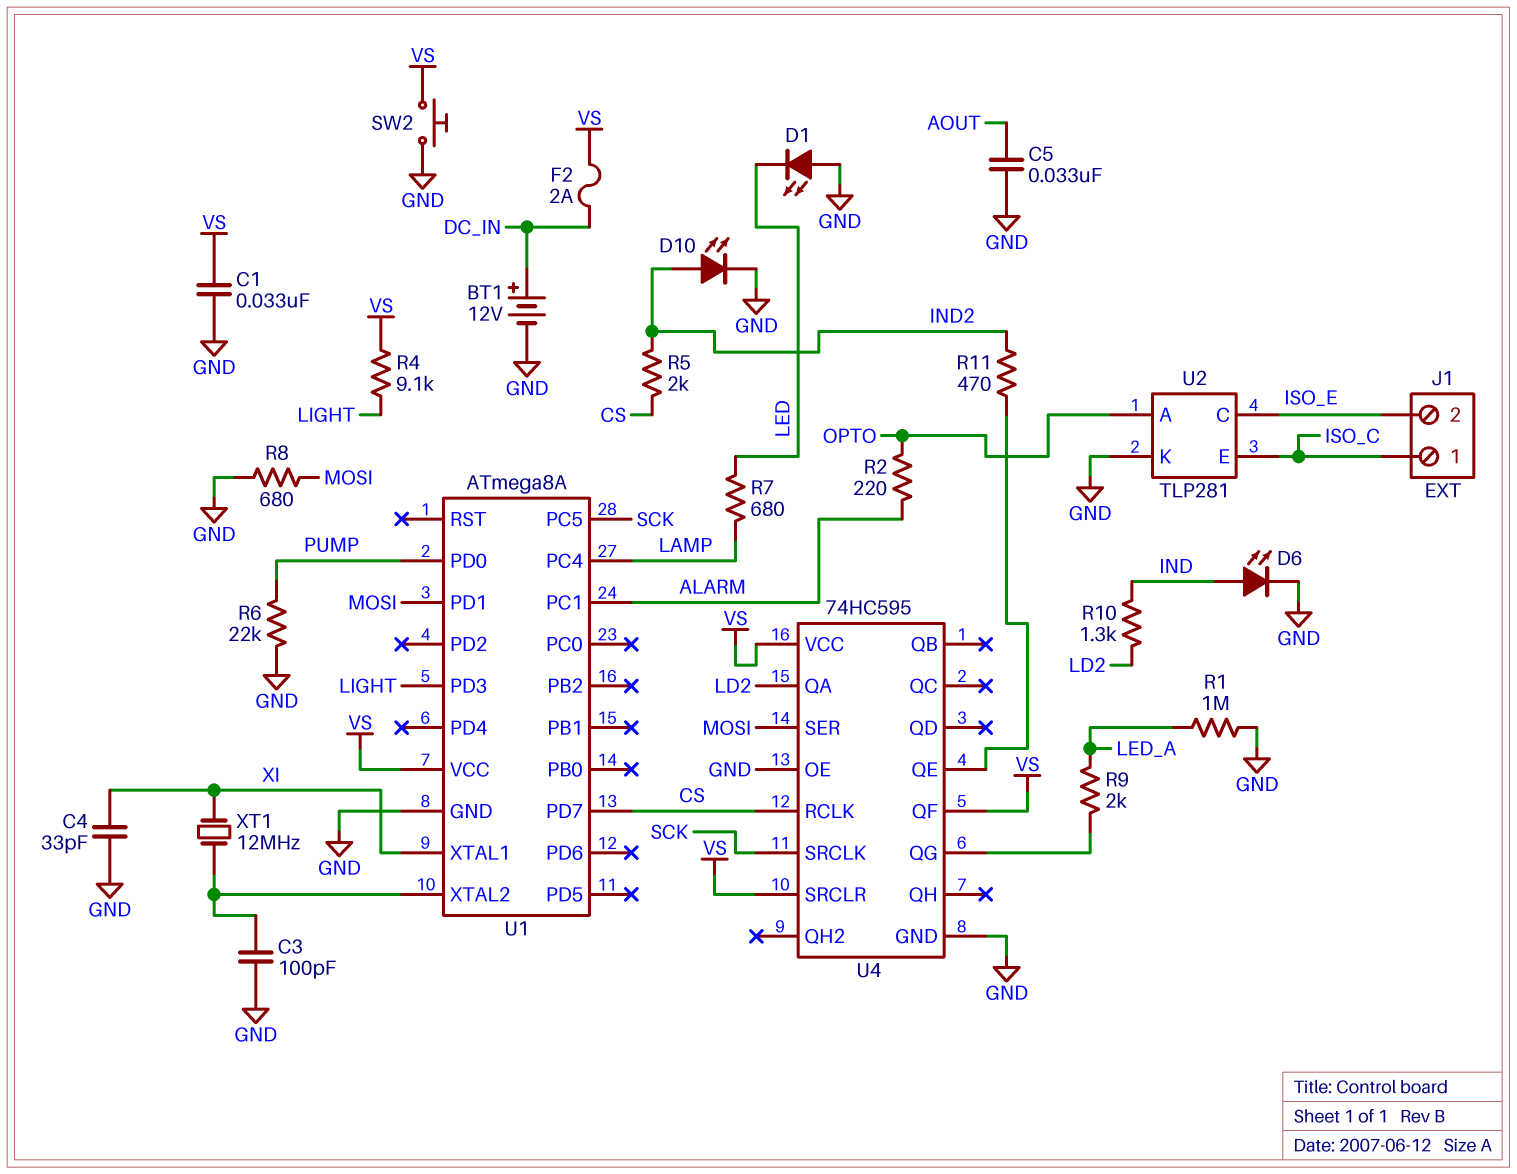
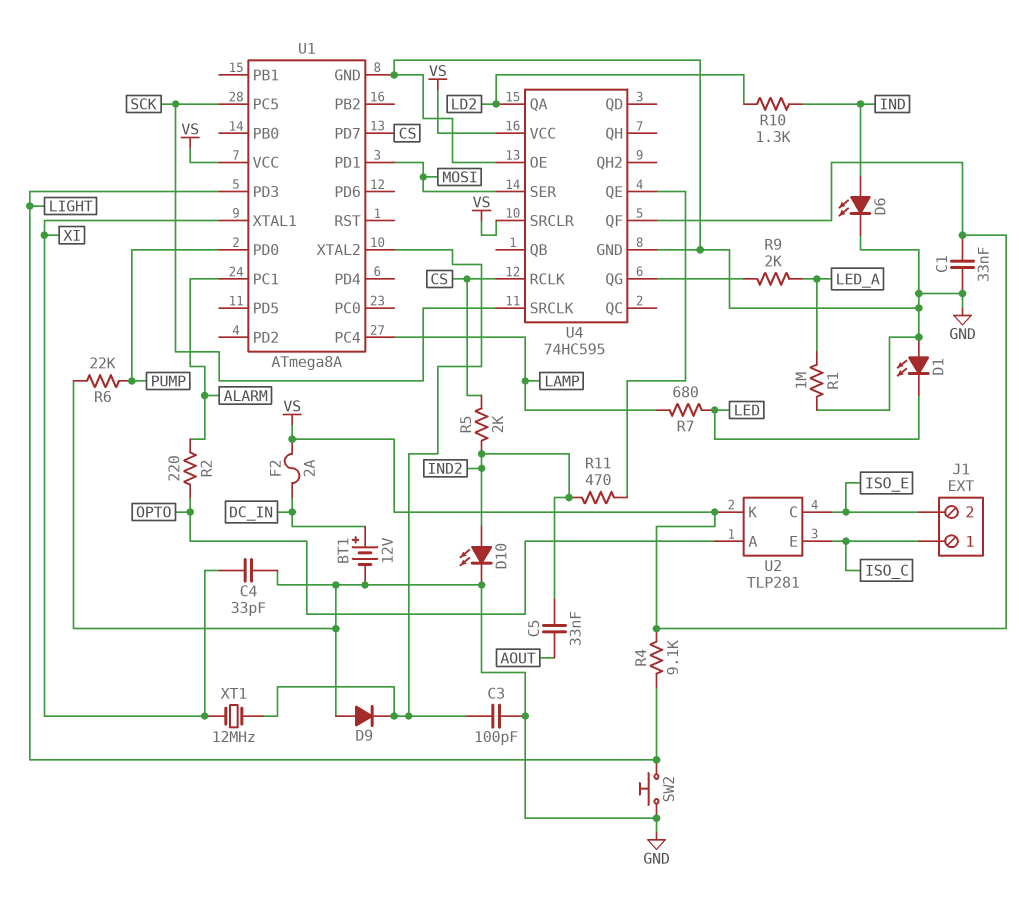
C5: 33nF (AOUT, GND) -> 33nF (AOUT, IND2)
D9: none -> diode (A GND, K U1/XTAL2)
R8: 680 (GND, MOSI) -> none
SW2: button (GND, VS) -> button (GND, LIGHT)
U2 pin K: GND -> VS

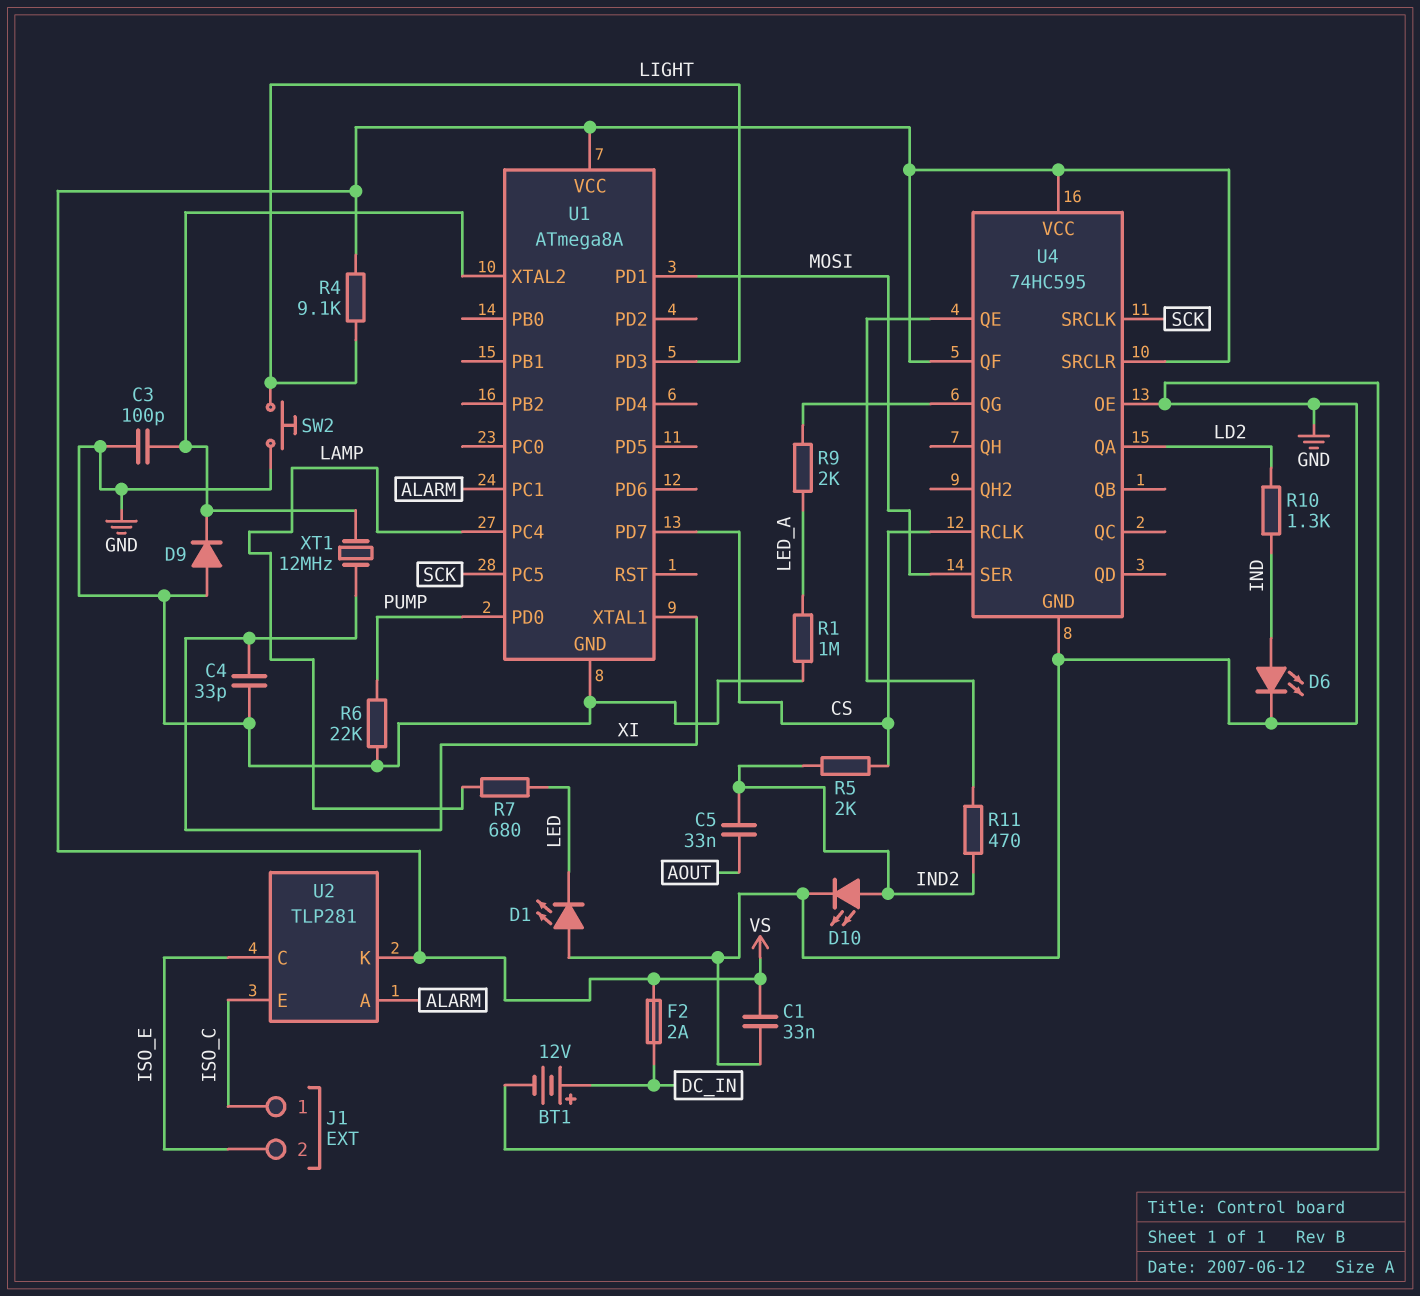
R2: 220 (ALARM, OPTO) -> none
U2 pin A: OPTO -> ALARM

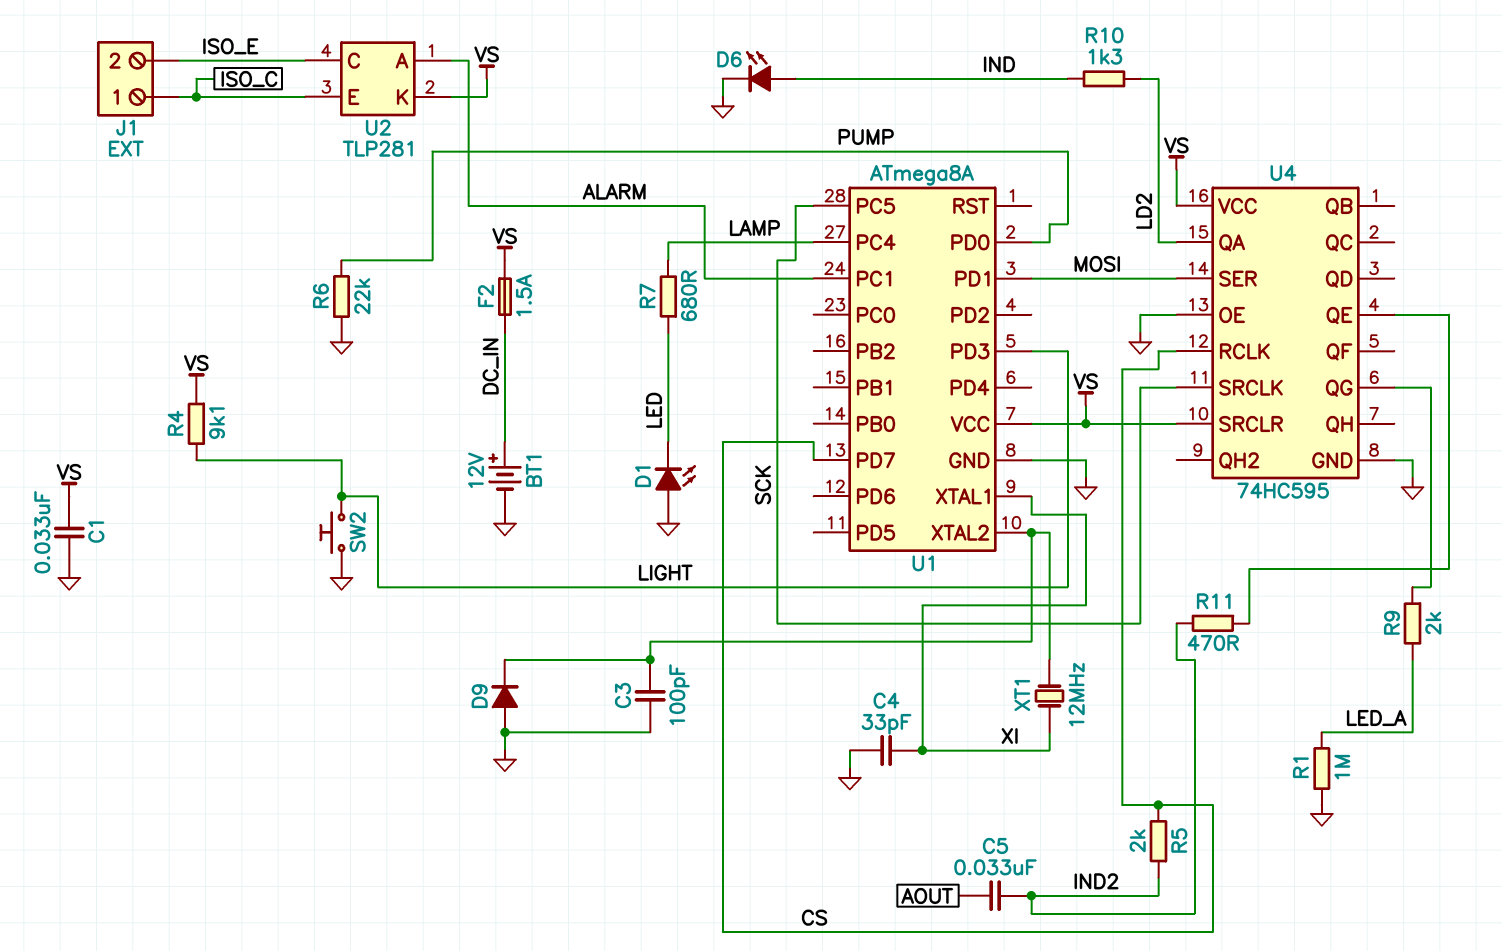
D10: LED (A IND2, K GND) -> none
F2: 2A (DC_IN, VS) -> 1.5A (DC_IN, VS)
U4 pin QF: VS -> none

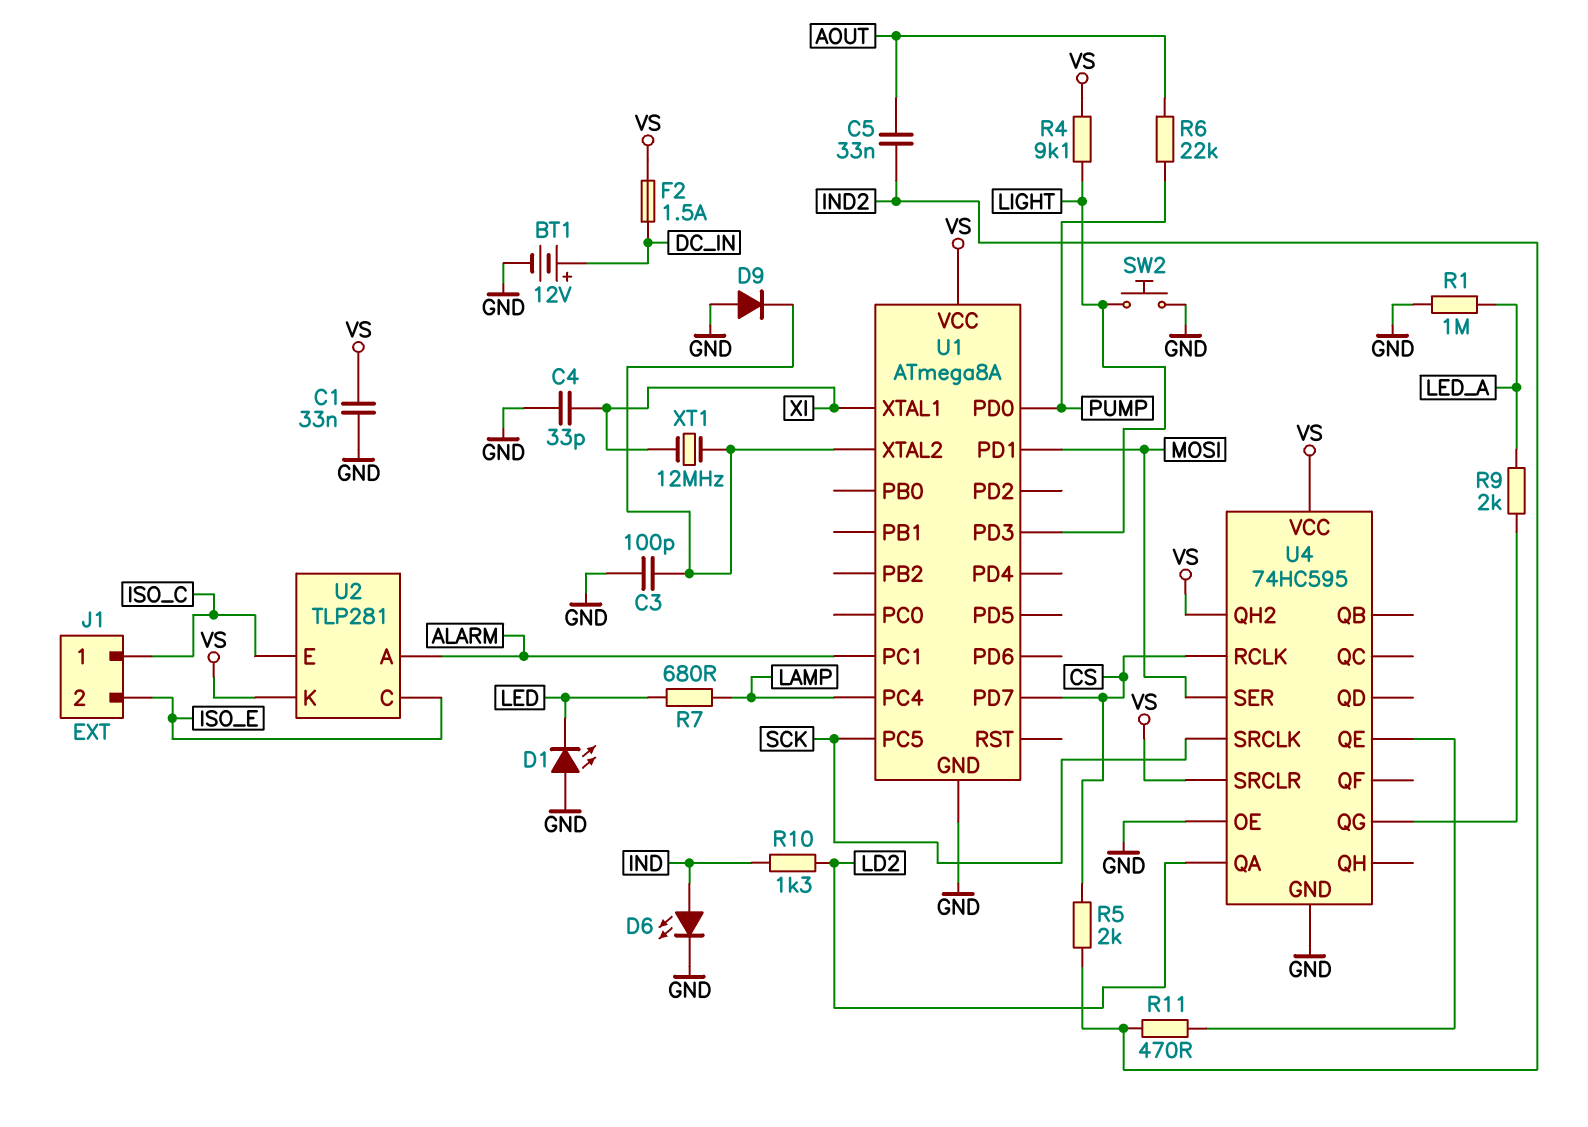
R6: 22k (GND, PUMP) -> 22k (AOUT, PUMP)
U4 pin QH2: none -> VS

